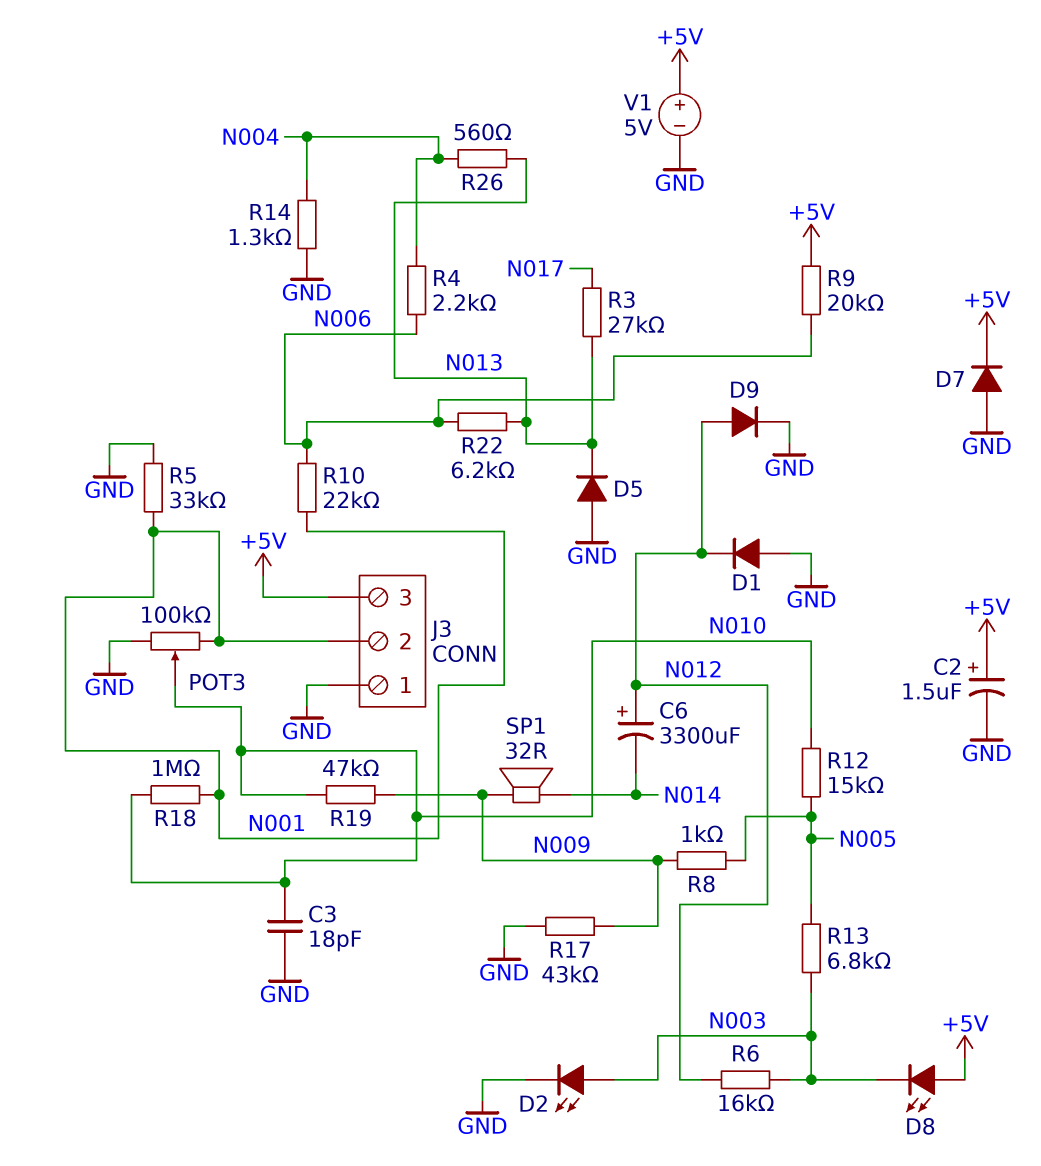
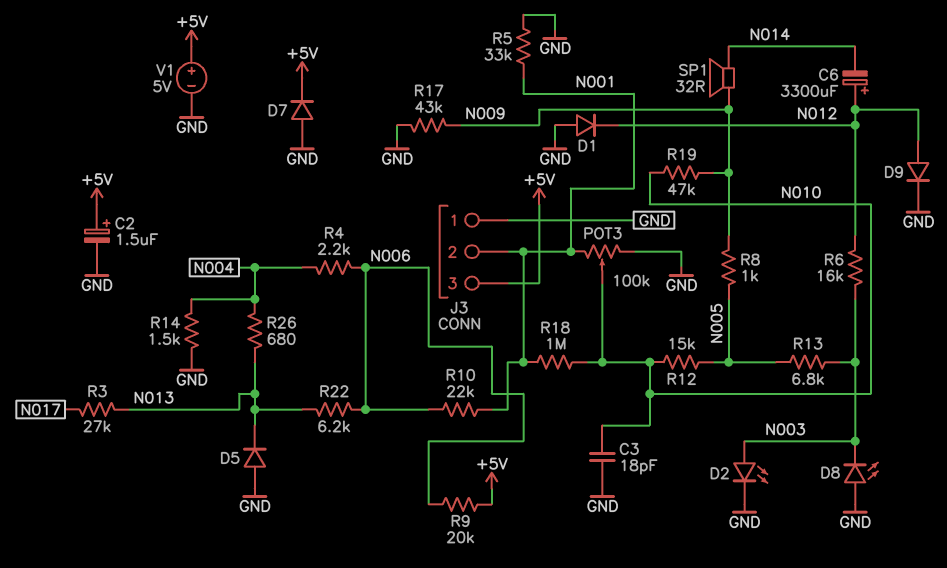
D8: LED (A +5V, K N003) -> LED (A GND, K N003)
R14: 1.3k (GND, N004) -> 1.5k (GND, N004)
R26: 560 (N004, N013) -> 680 (N004, N013)

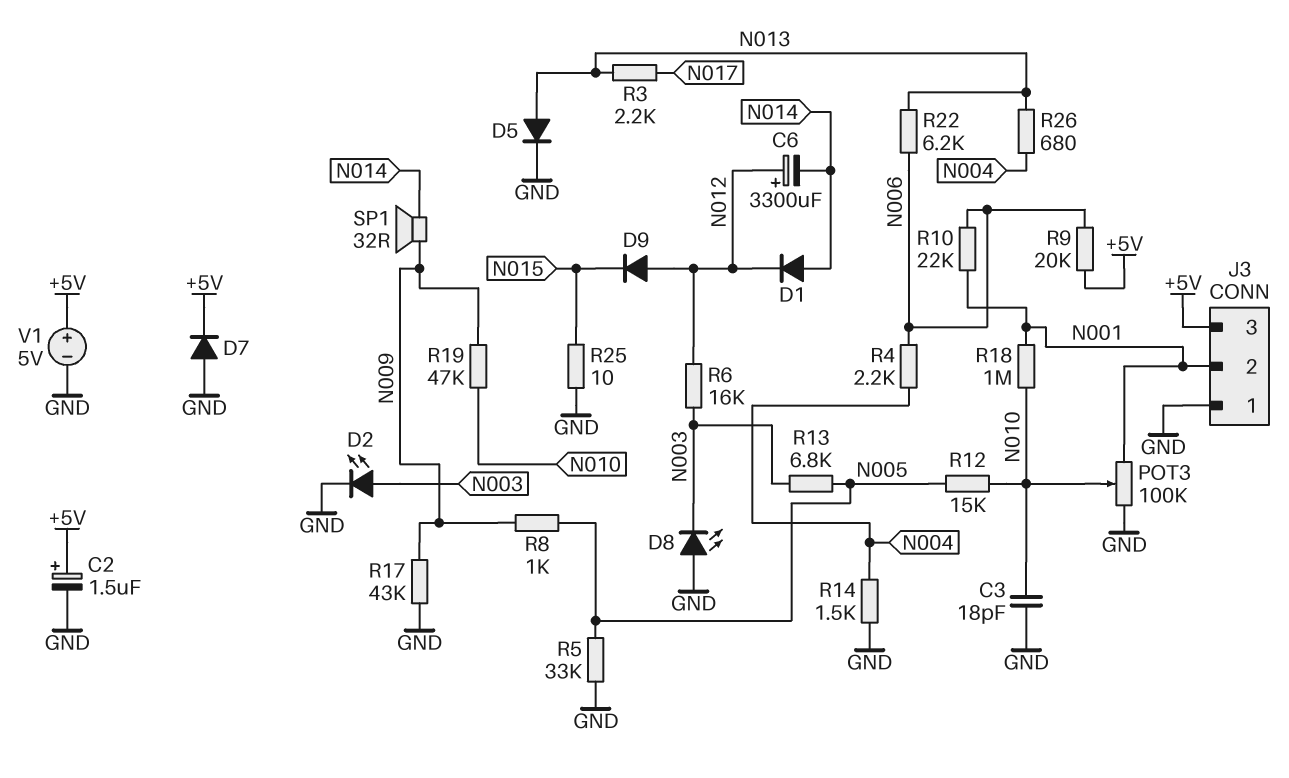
D1: diode (A GND, K N012) -> diode (A N014, K N012)
D5: diode (A GND, K N013) -> diode (A N013, K GND)
D9: diode (A N012, K GND) -> diode (A N012, K N015)
R3: 27k (N013, N017) -> 2.2k (N013, N017)
R5: 33k (GND, N001) -> 33k (GND, N005)
R25: none -> 10 (GND, N015)

